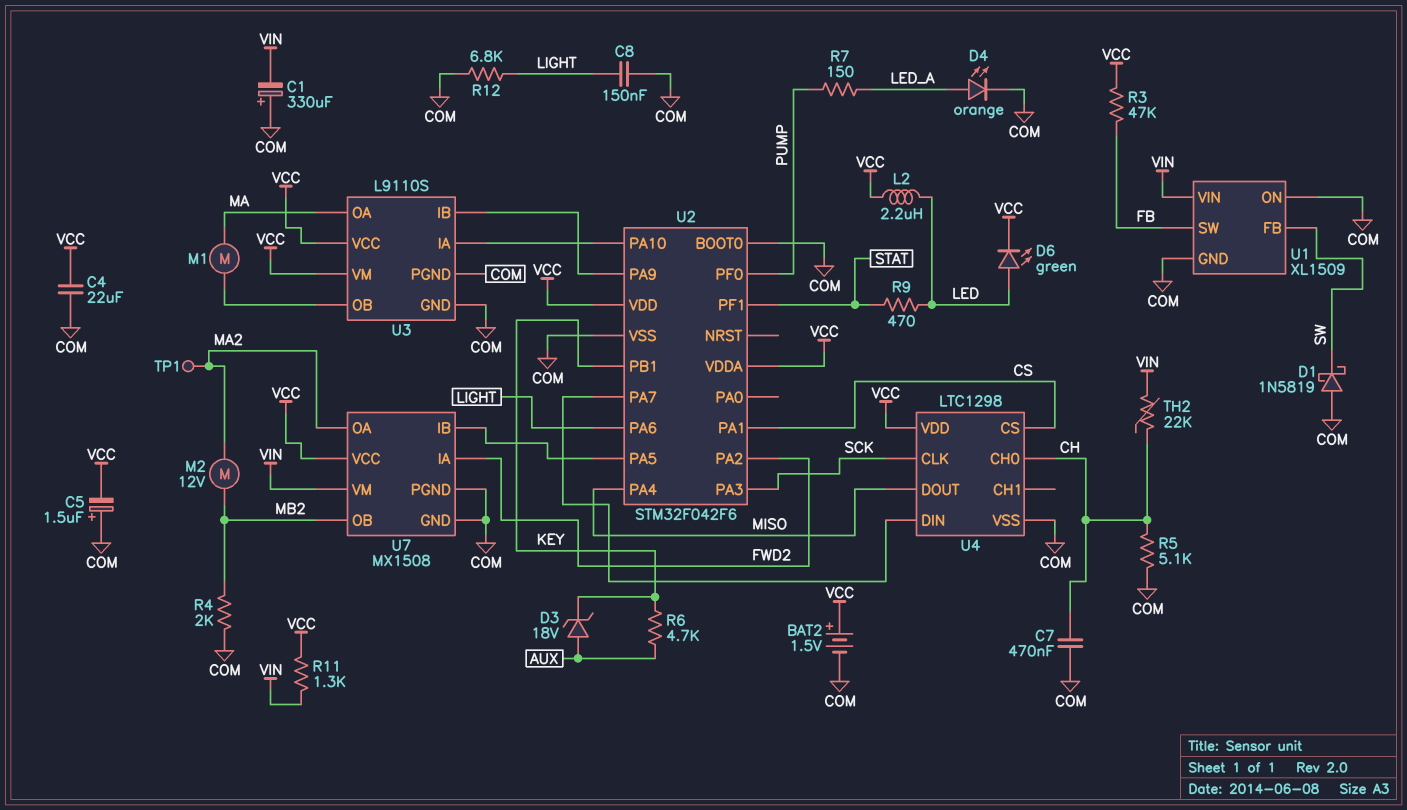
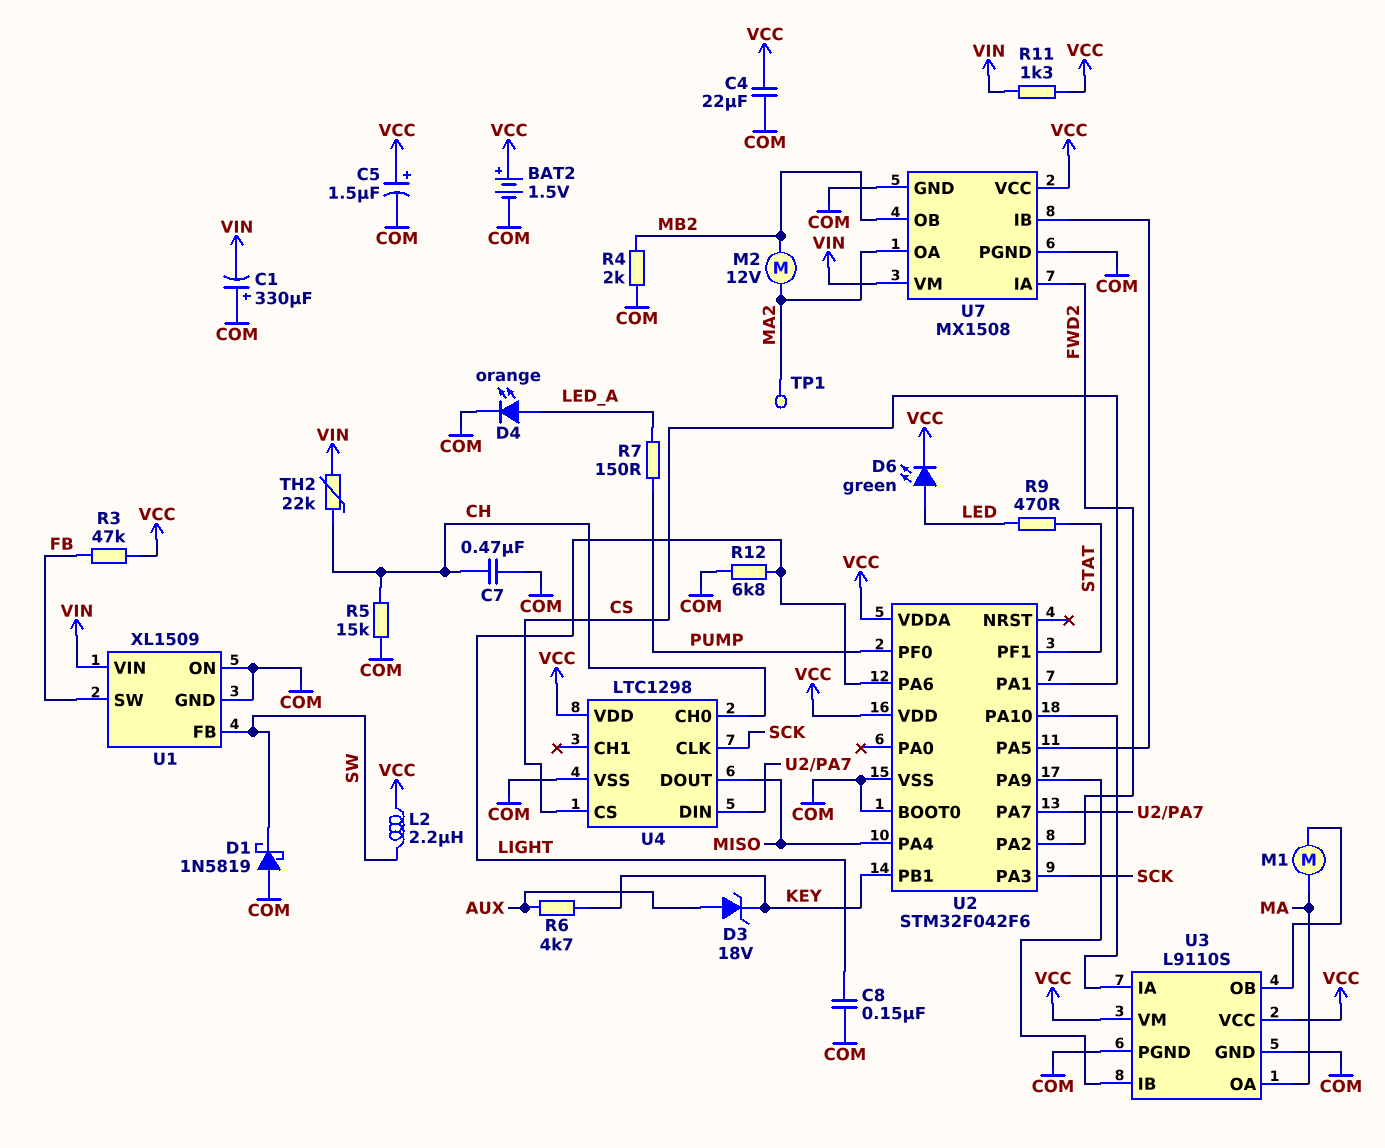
C5: 1.5uF (plus COM, minus VCC) -> 1.5uF (plus VCC, minus COM)
L2: 2.2uH (LED, VCC) -> 2.2uH (SW, VCC)
R5: 5.1k (CH, COM) -> 15k (CH, COM)

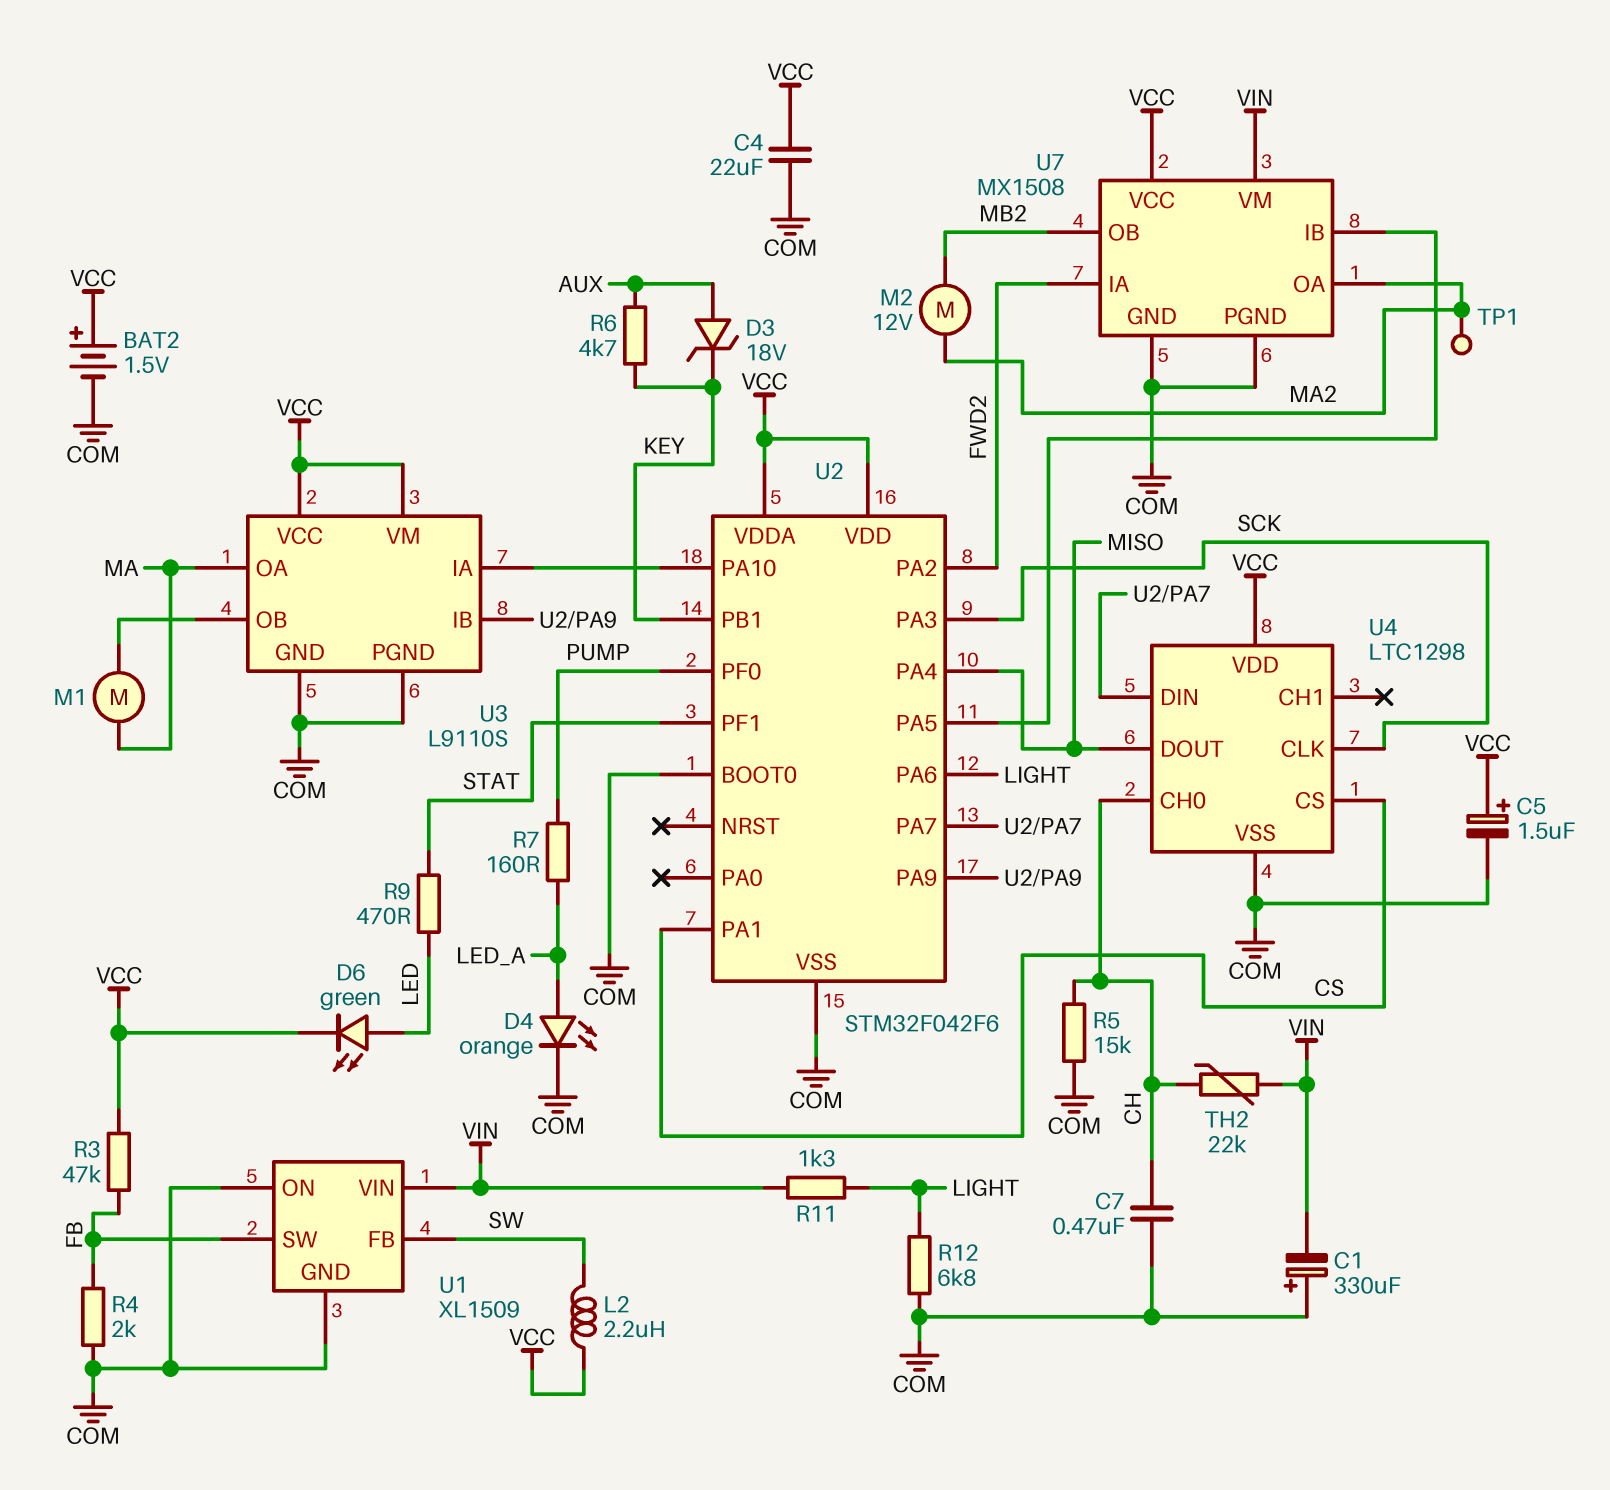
C8: 150nF (COM, LIGHT) -> none
D1: schottky 1N5819 (A COM, K SW) -> none
R4: 2k (COM, MB2) -> 2k (COM, FB)
R7: 150 (LED_A, PUMP) -> 160 (LED_A, PUMP)
R11: 1.3k (VCC, VIN) -> 1.3k (LIGHT, VIN)

